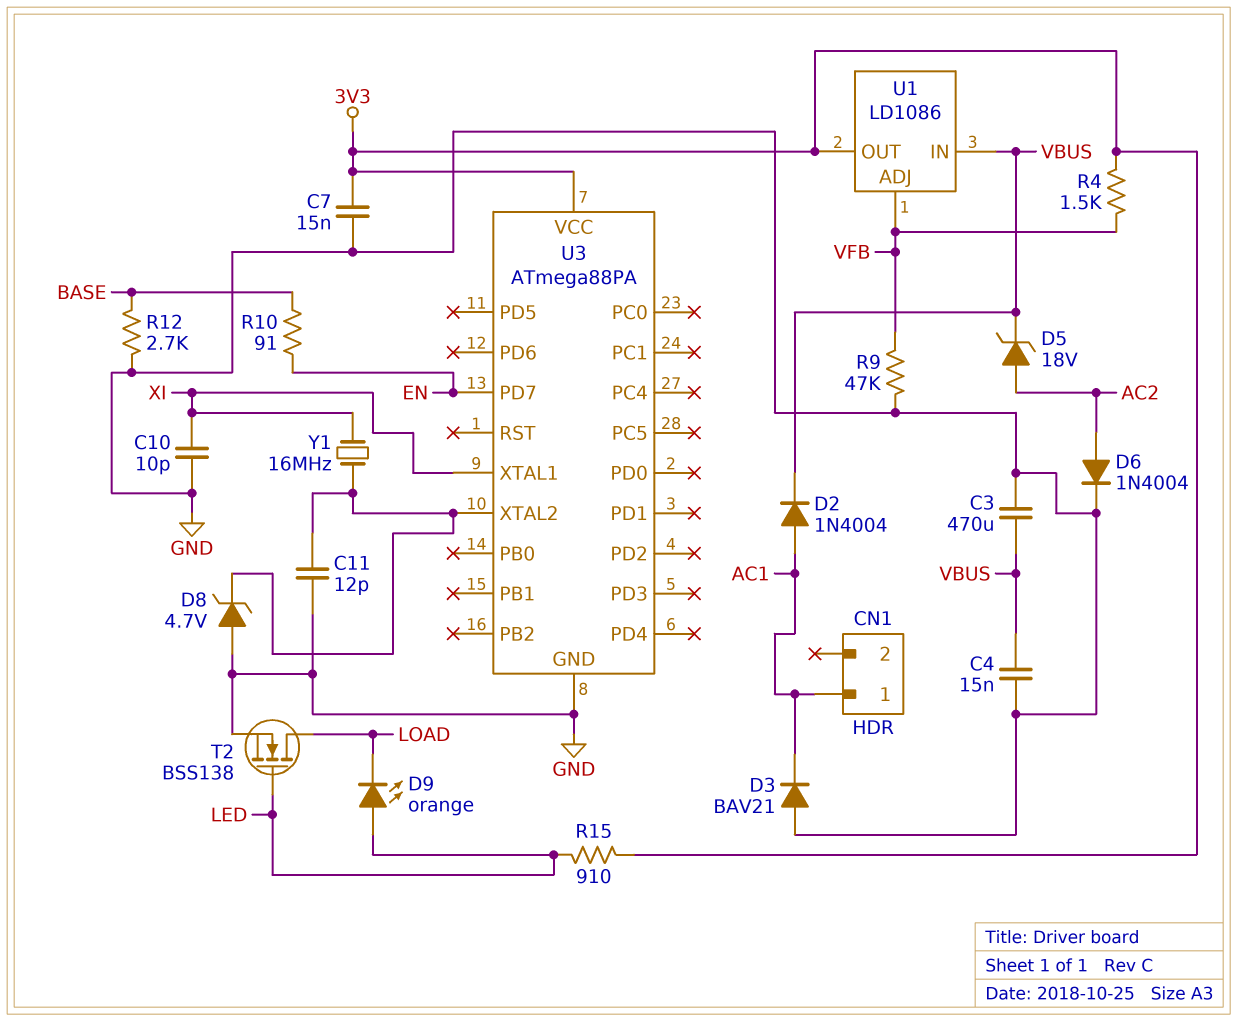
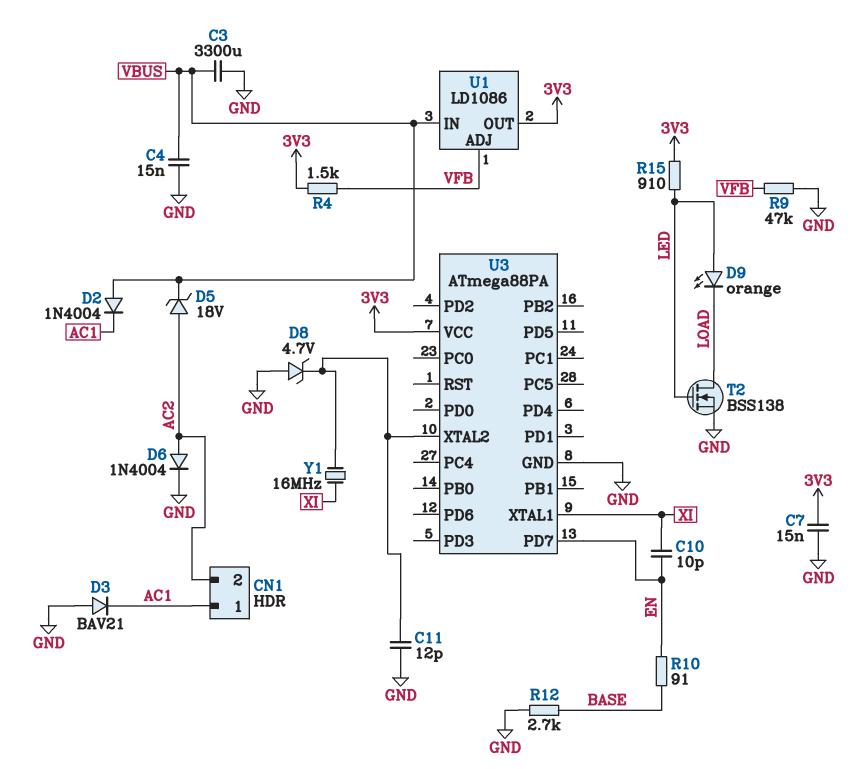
C3: 470uF (GND, VBUS) -> 3300uF (GND, VBUS)
C10: 10pF (GND, XI) -> 10pF (EN, XI)
CN1 pin 2: none -> AC2
D2: diode 1N4004 (A AC1, K VBUS) -> diode 1N4004 (A VBUS, K AC1)

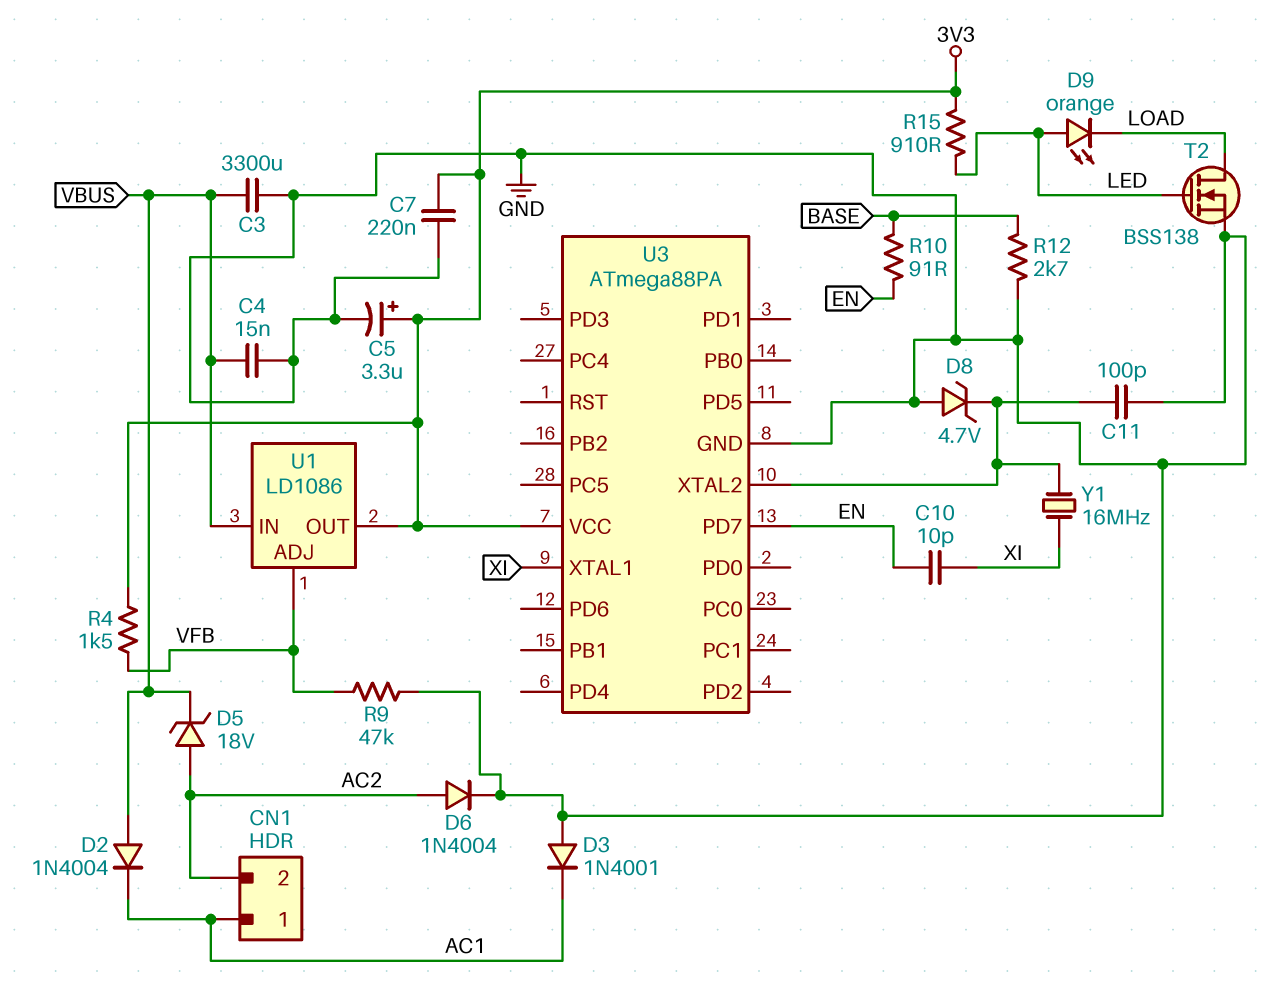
C5: none -> 3.3uF (plus 3V3, minus GND)
C7: 15nF (3V3, GND) -> 220nF (3V3, GND)
C11: 12pF (GND, U3/XTAL2) -> 100pF (GND, U3/XTAL2)
D3: diode BAV21 (A GND, K AC1) -> diode 1N4001 (A GND, K AC1)

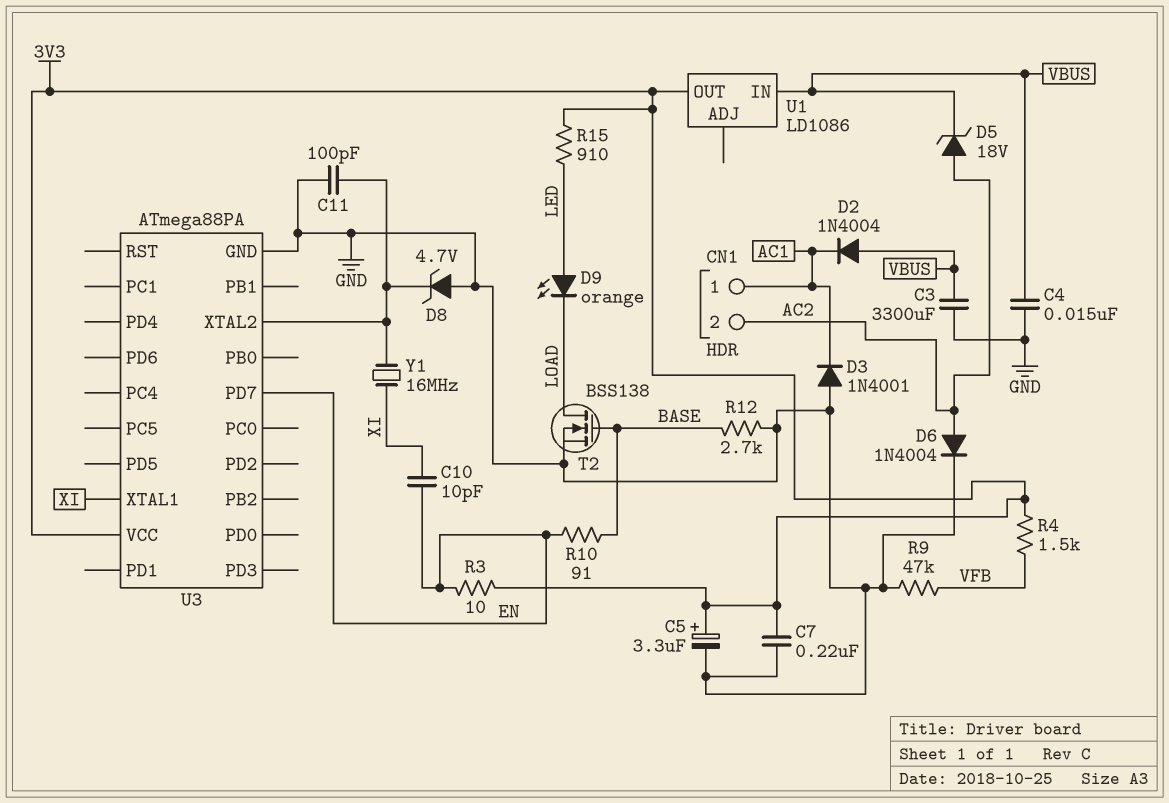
R3: none -> 10 (3V3, EN)
T2: NMOS BSS138 (G LED, D LOAD, S GND) -> NMOS BSS138 (G BASE, D LOAD, S GND)
U1 pin ADJ: VFB -> none

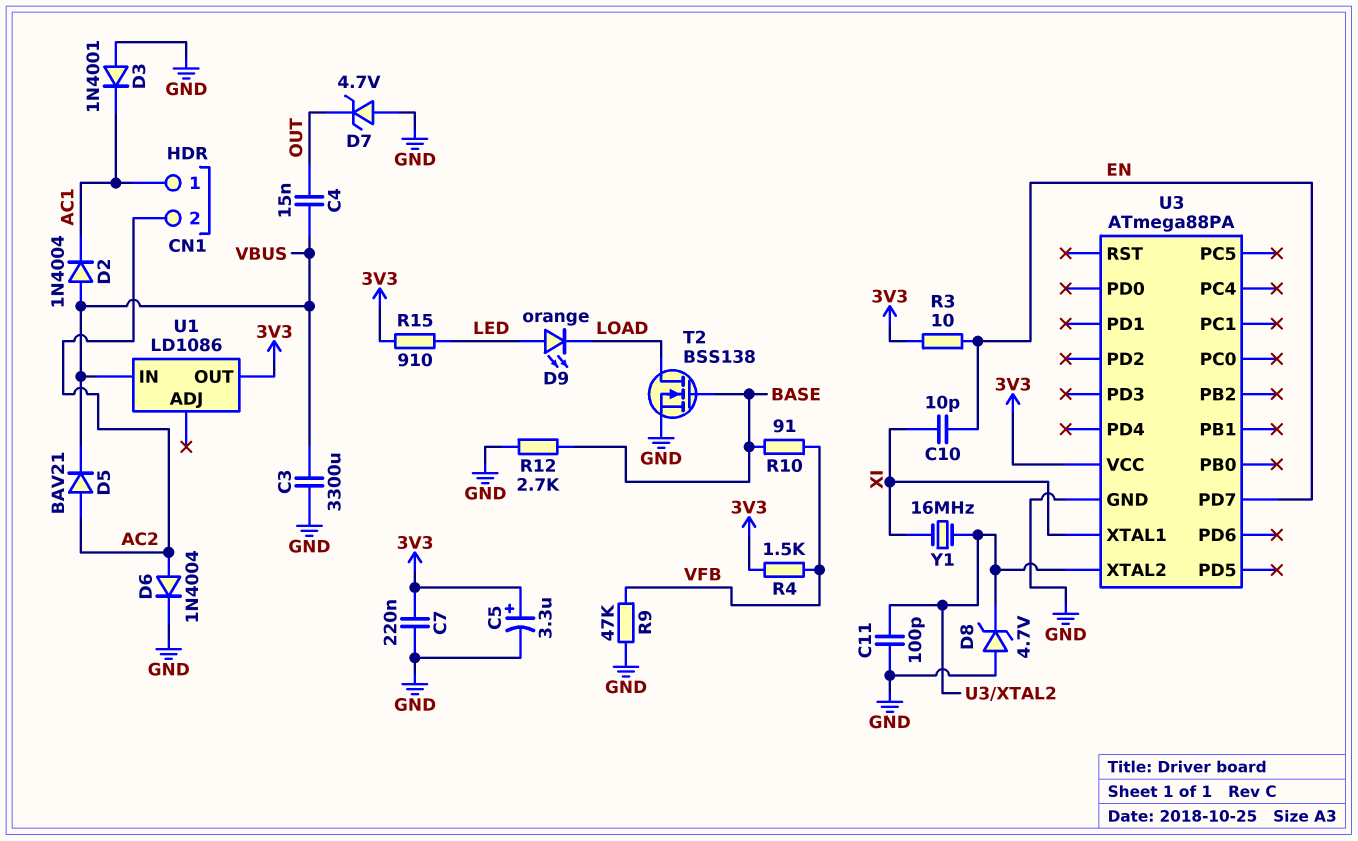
C4: 15nF (GND, VBUS) -> 15nF (OUT, VBUS)
D5: zener 18V (A AC2, K VBUS) -> diode BAV21 (A AC2, K VBUS)
D7: none -> zener 4.7V (A GND, K OUT)
R10: 91 (BASE, EN) -> 91 (BASE, VFB)

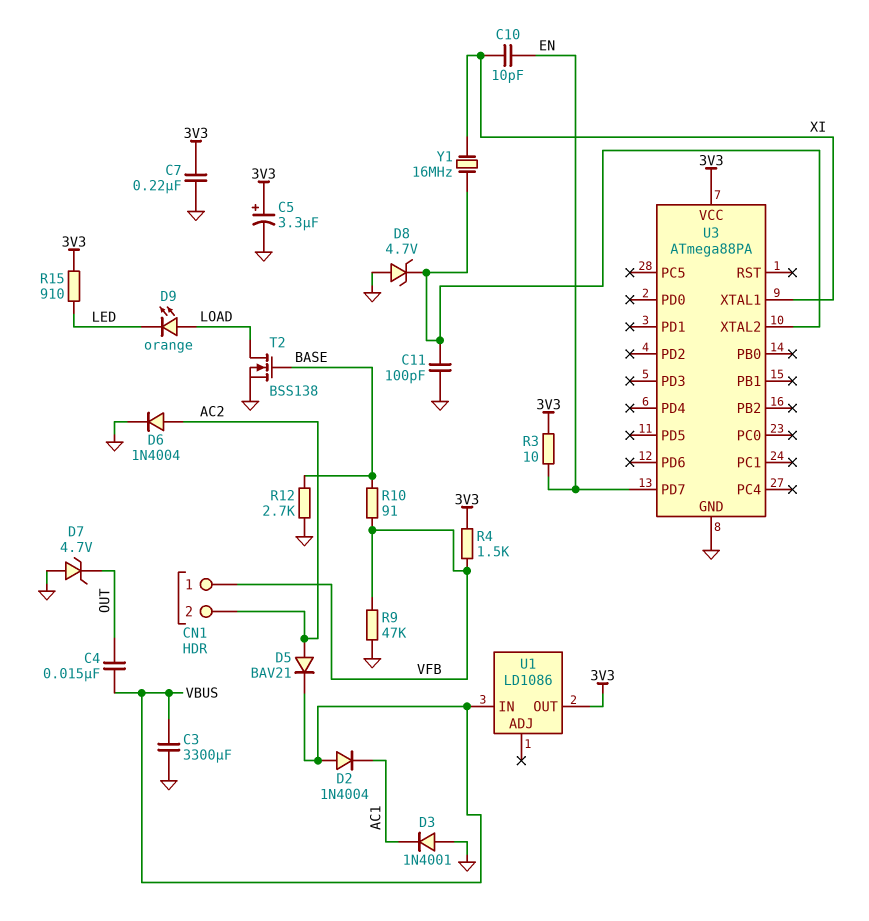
CN1 pin 1: AC1 -> VFB
D9: LED orange (A LED, K LOAD) -> LED orange (A LOAD, K LED)

